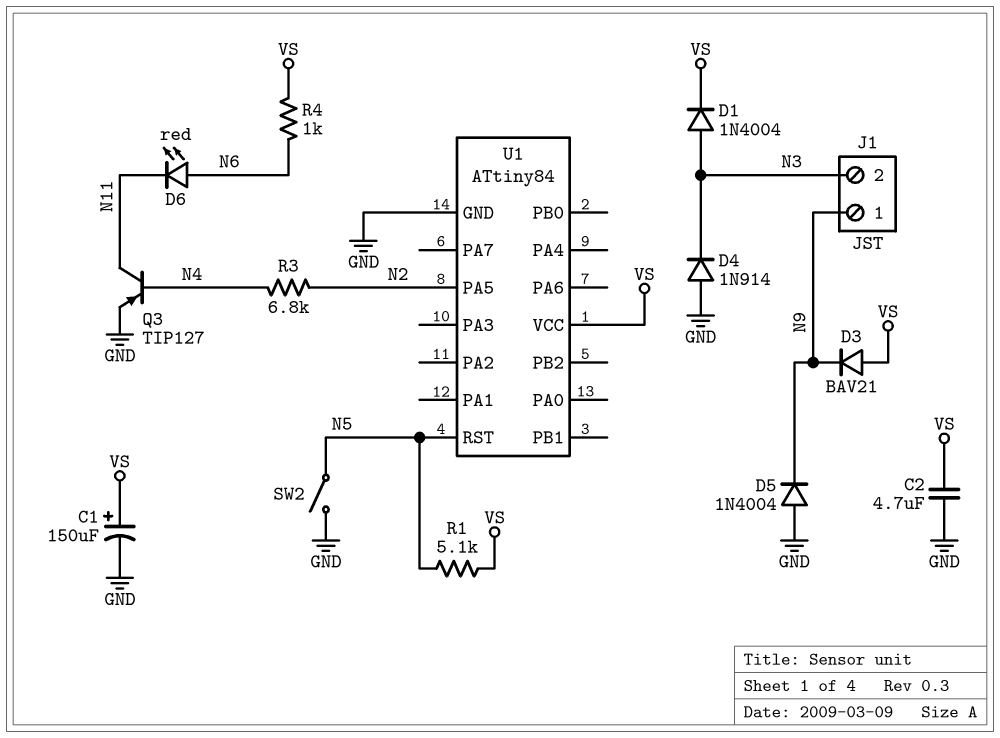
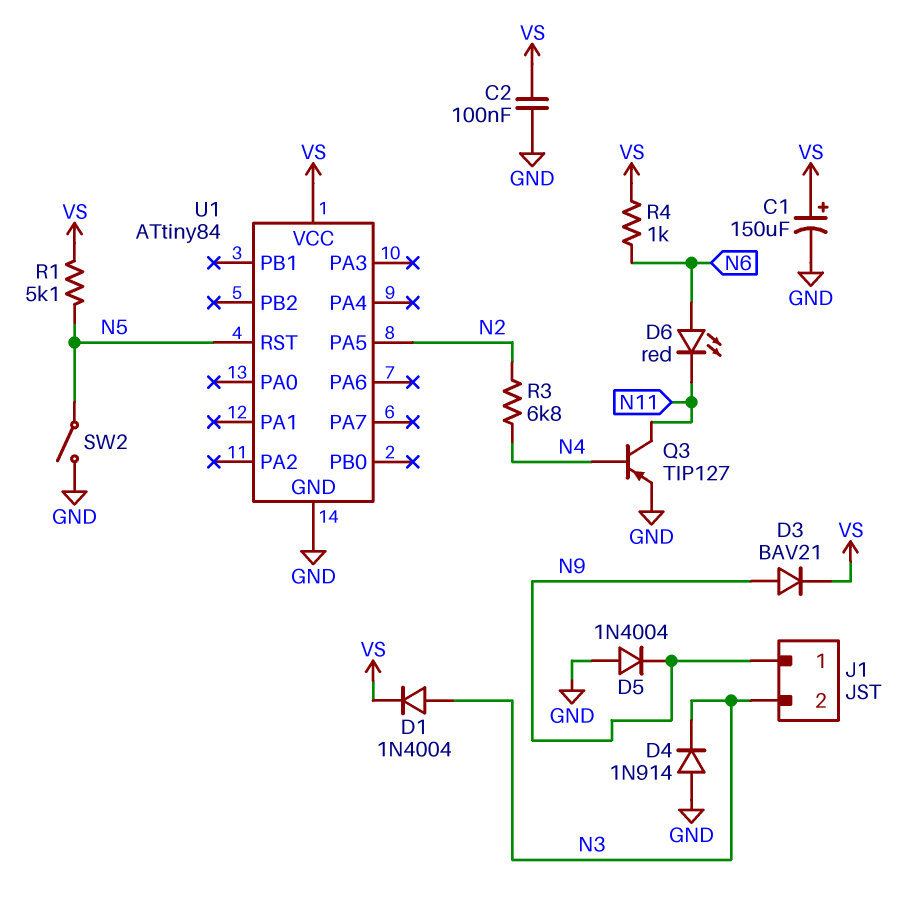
C2: 4.7uF (GND, VS) -> 100nF (GND, VS)
D3: diode BAV21 (A VS, K N9) -> diode BAV21 (A N9, K VS)

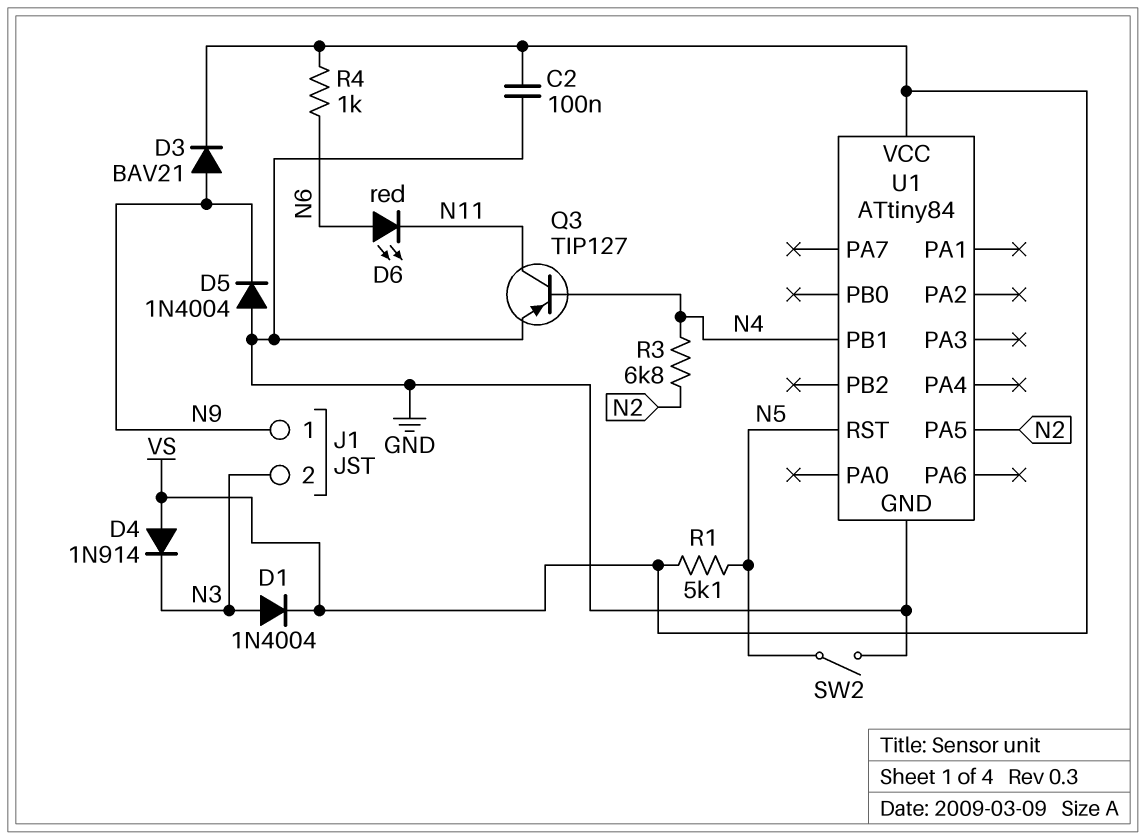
C1: 150uF (plus VS, minus GND) -> none
D4: diode 1N914 (A GND, K N3) -> diode 1N914 (A VS, K N3)
U1 pin PB1: none -> N4

